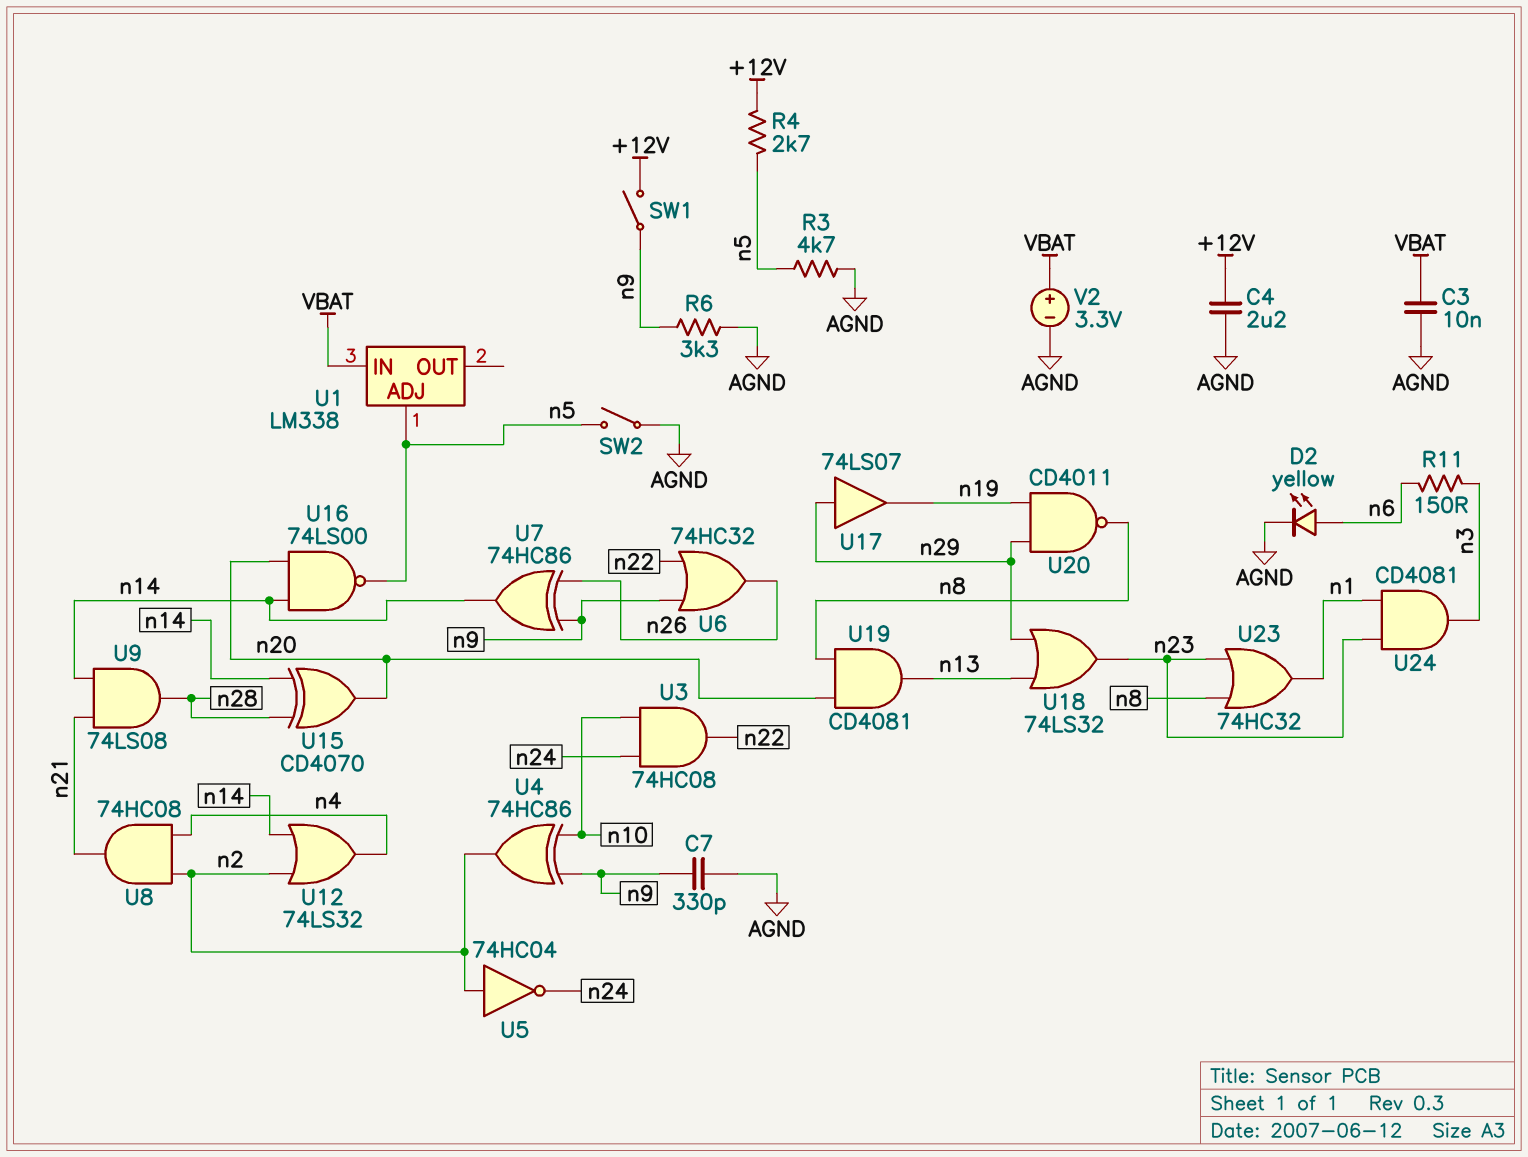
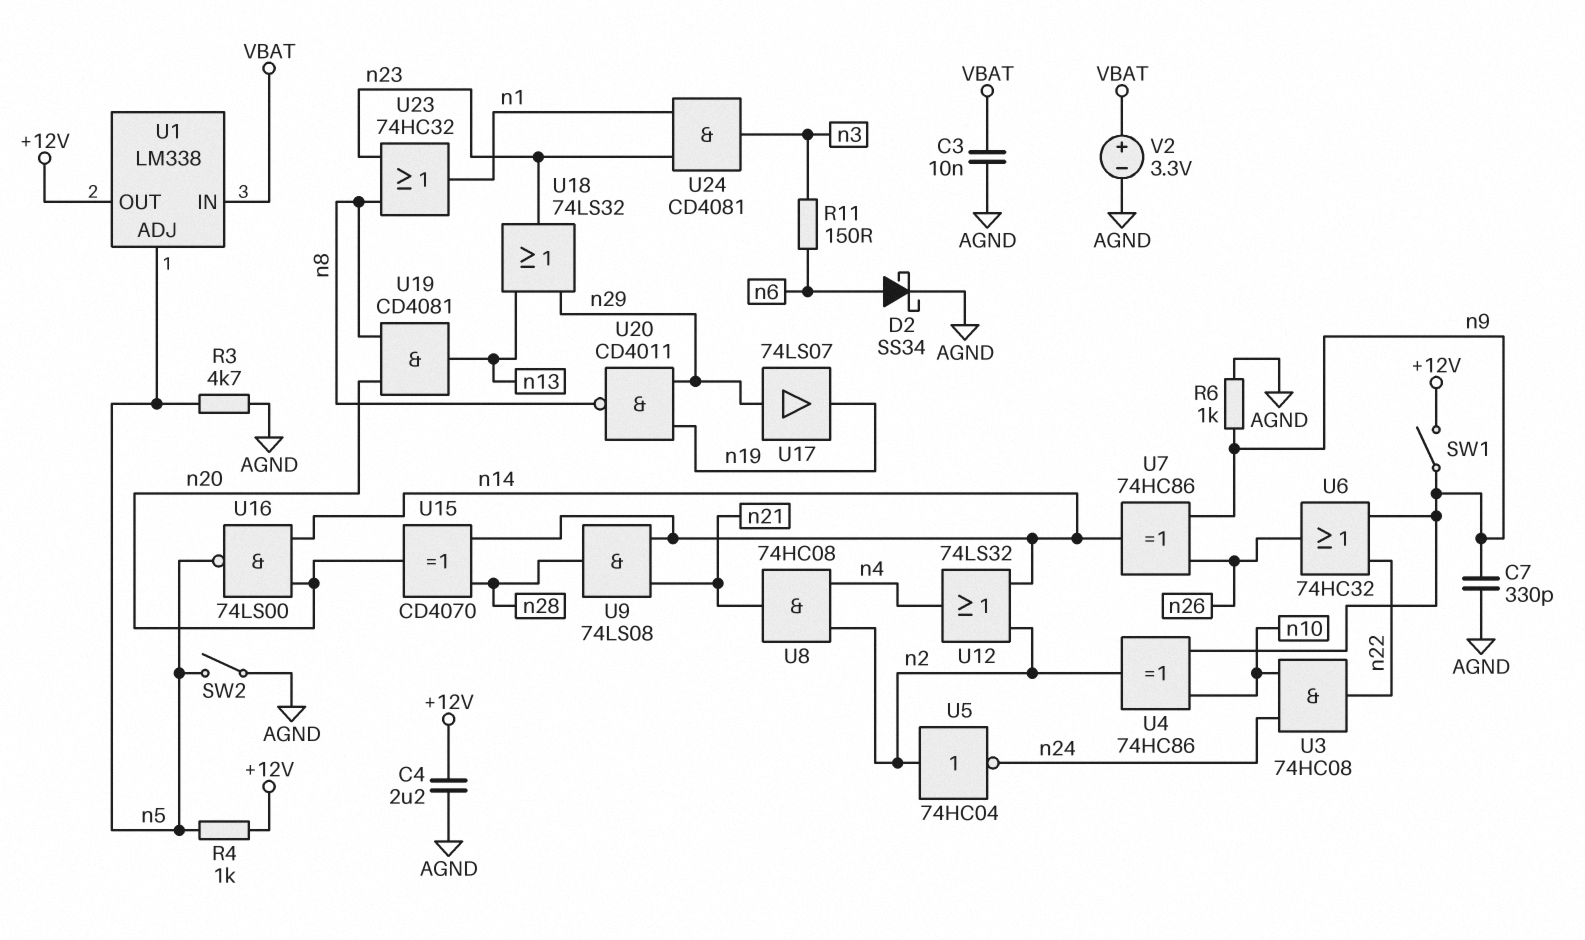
D2: LED yellow (A n6, K AGND) -> schottky SS34 (A n6, K AGND)
R4: 2.7k (+12V, n5) -> 1k (+12V, n5)
R6: 3.3k (AGND, n9) -> 1k (AGND, n9)
U1 pin OUT: none -> +12V

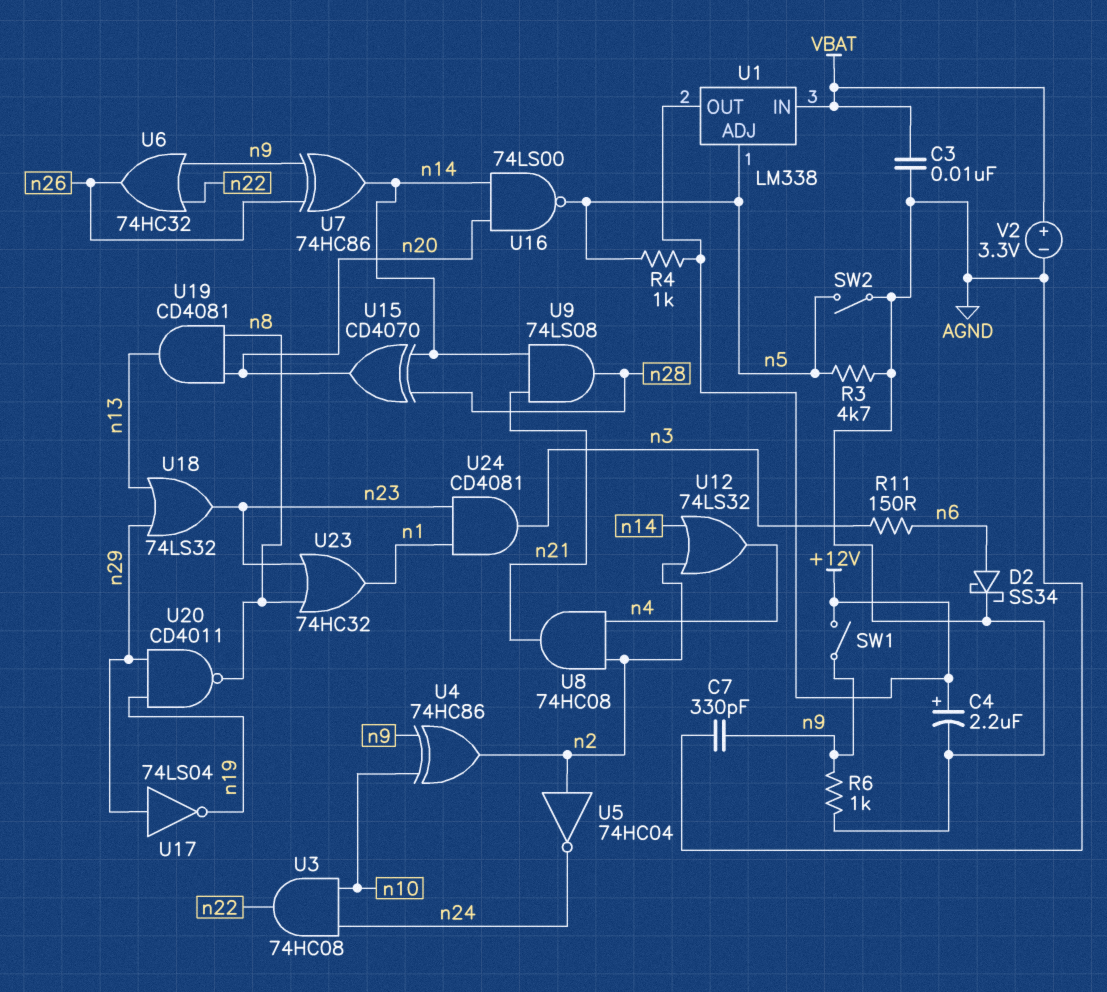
C4: 2.2uF (+12V, AGND) -> 2.2uF (plus +12V, minus AGND)
U17: buffer 74LS07 (in n29, out n19) -> NOT 74LS04 (in n29, out n19)

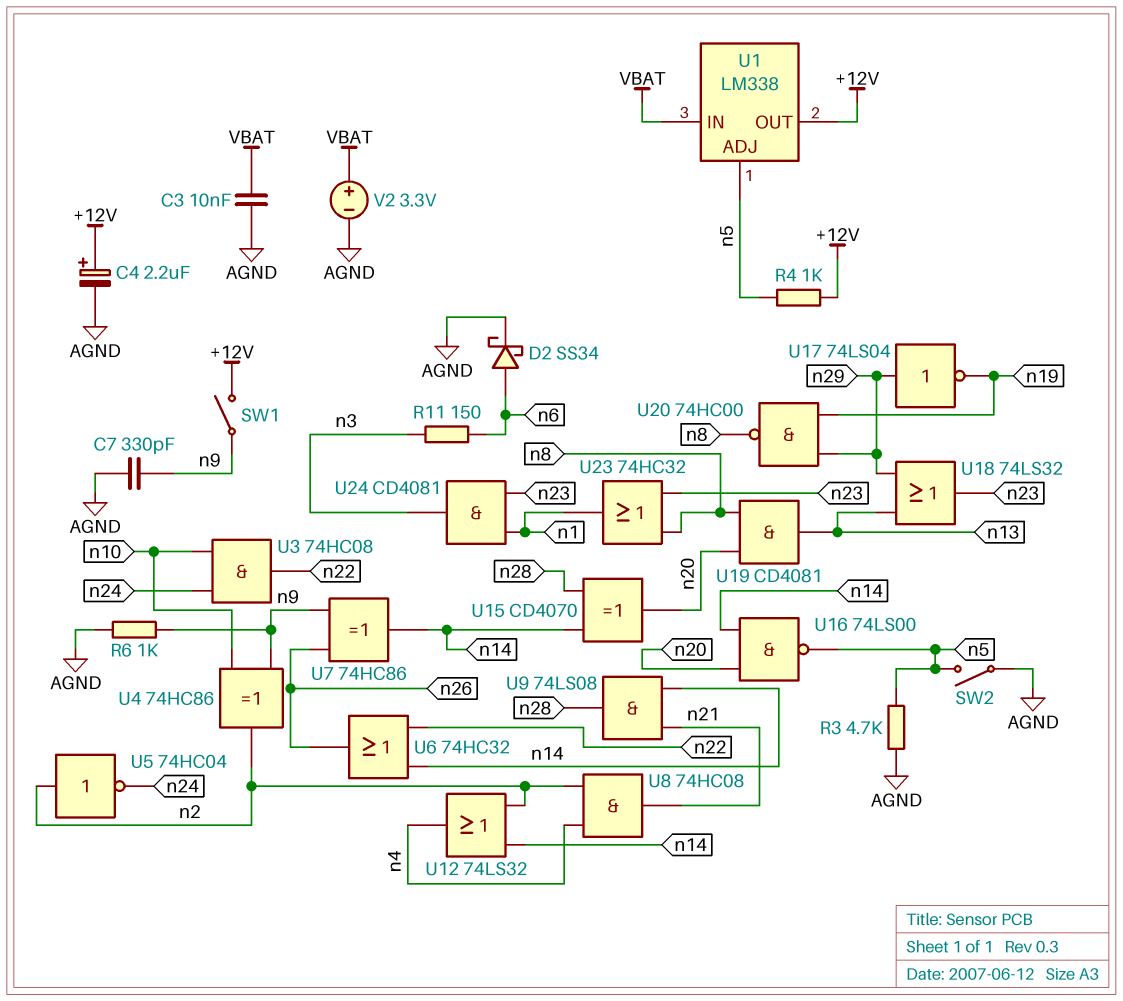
U6: OR 74HC32 (in n9, in n22, out n26) -> OR 74HC32 (in n14, in n22, out n26)
U20: NAND CD4011 (in n19, in n29, out n8) -> NAND 74HC00 (in n19, in n29, out n8)

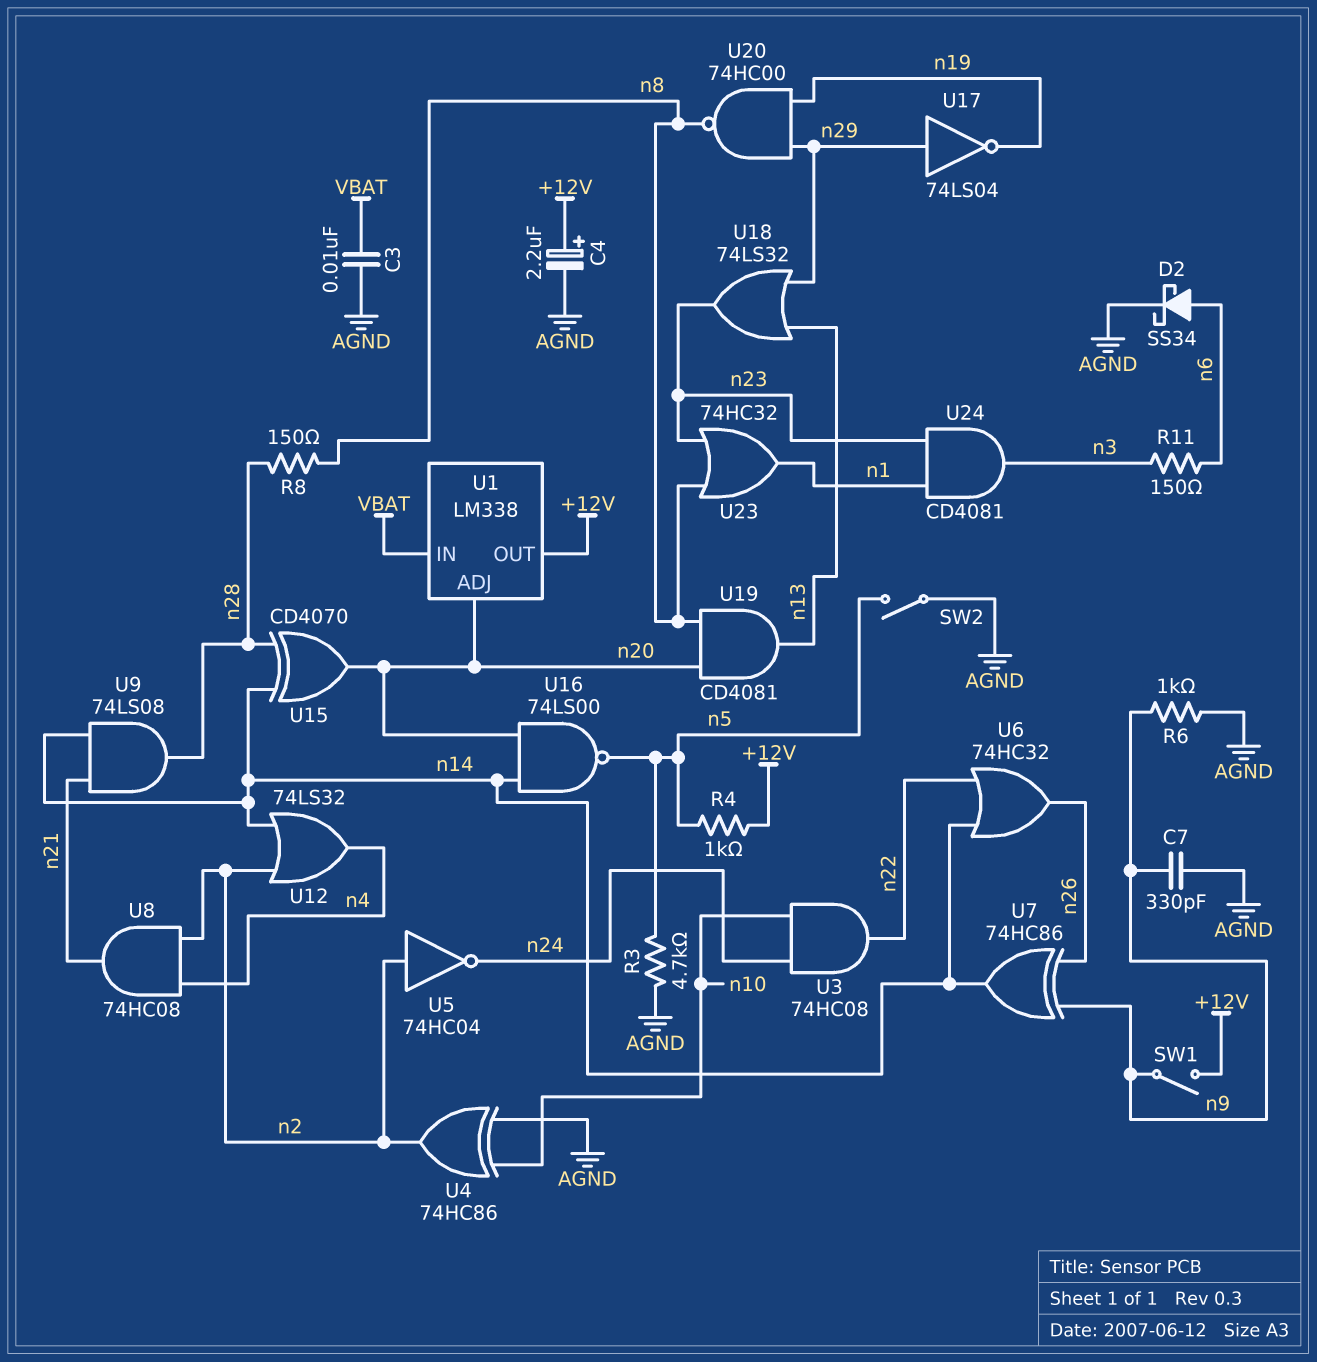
R8: none -> 150 (n8, n28)
U1 pin ADJ: n5 -> n20
U4: XOR 74HC86 (in n9, in n10, out n2) -> XOR 74HC86 (in AGND, in n10, out n2)
V2: 3.3V (plus VBAT, minus AGND) -> none

